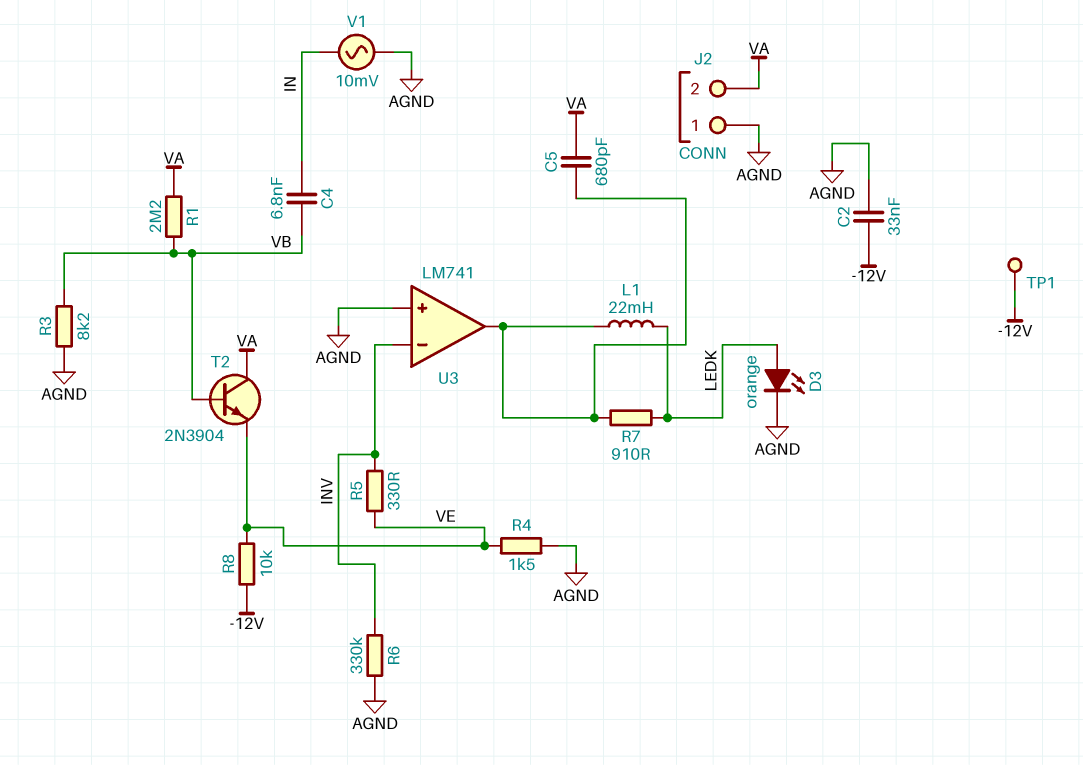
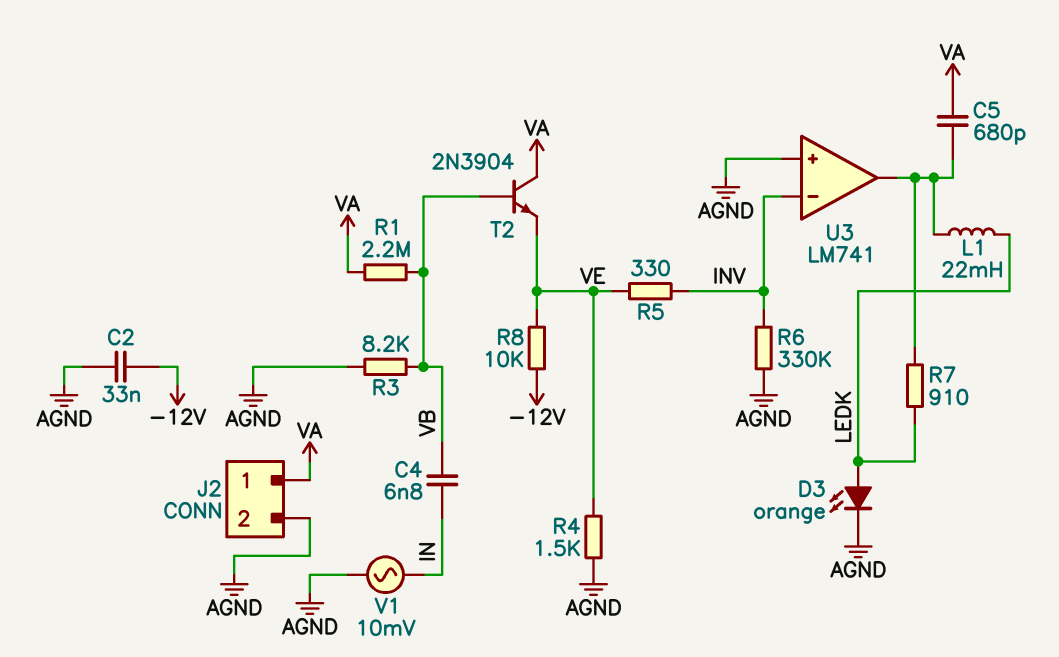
J2 pin 1: AGND -> VA
J2 pin 2: VA -> AGND
TP1: test point (-12V) -> none

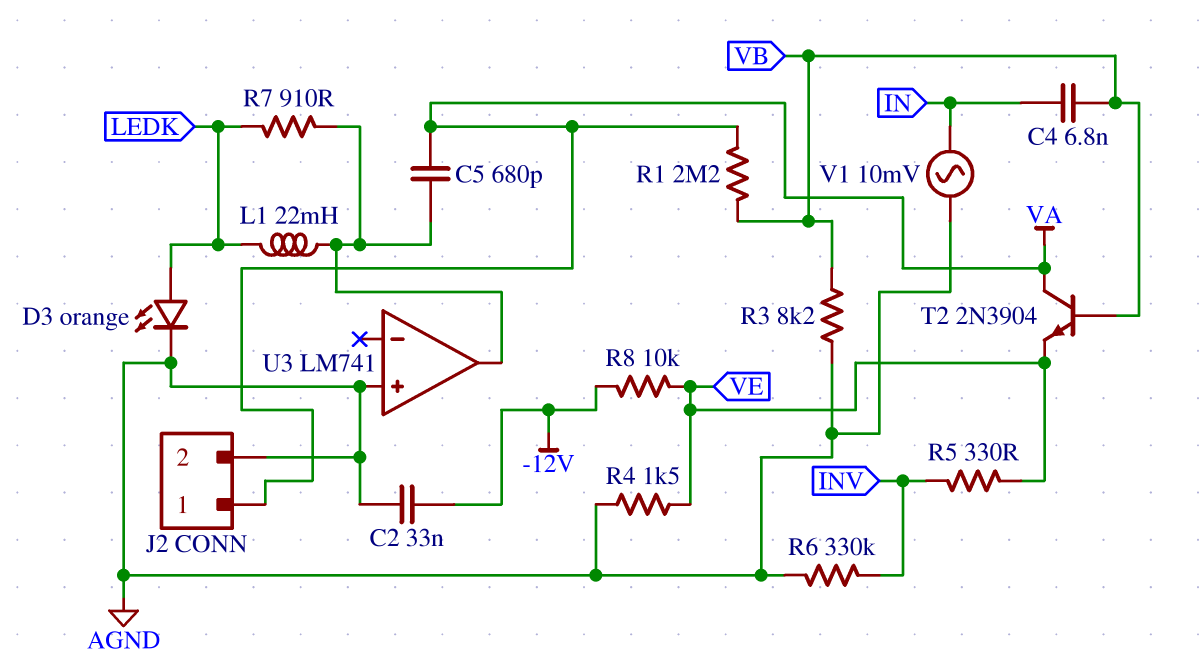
U3 pin in-: INV -> none

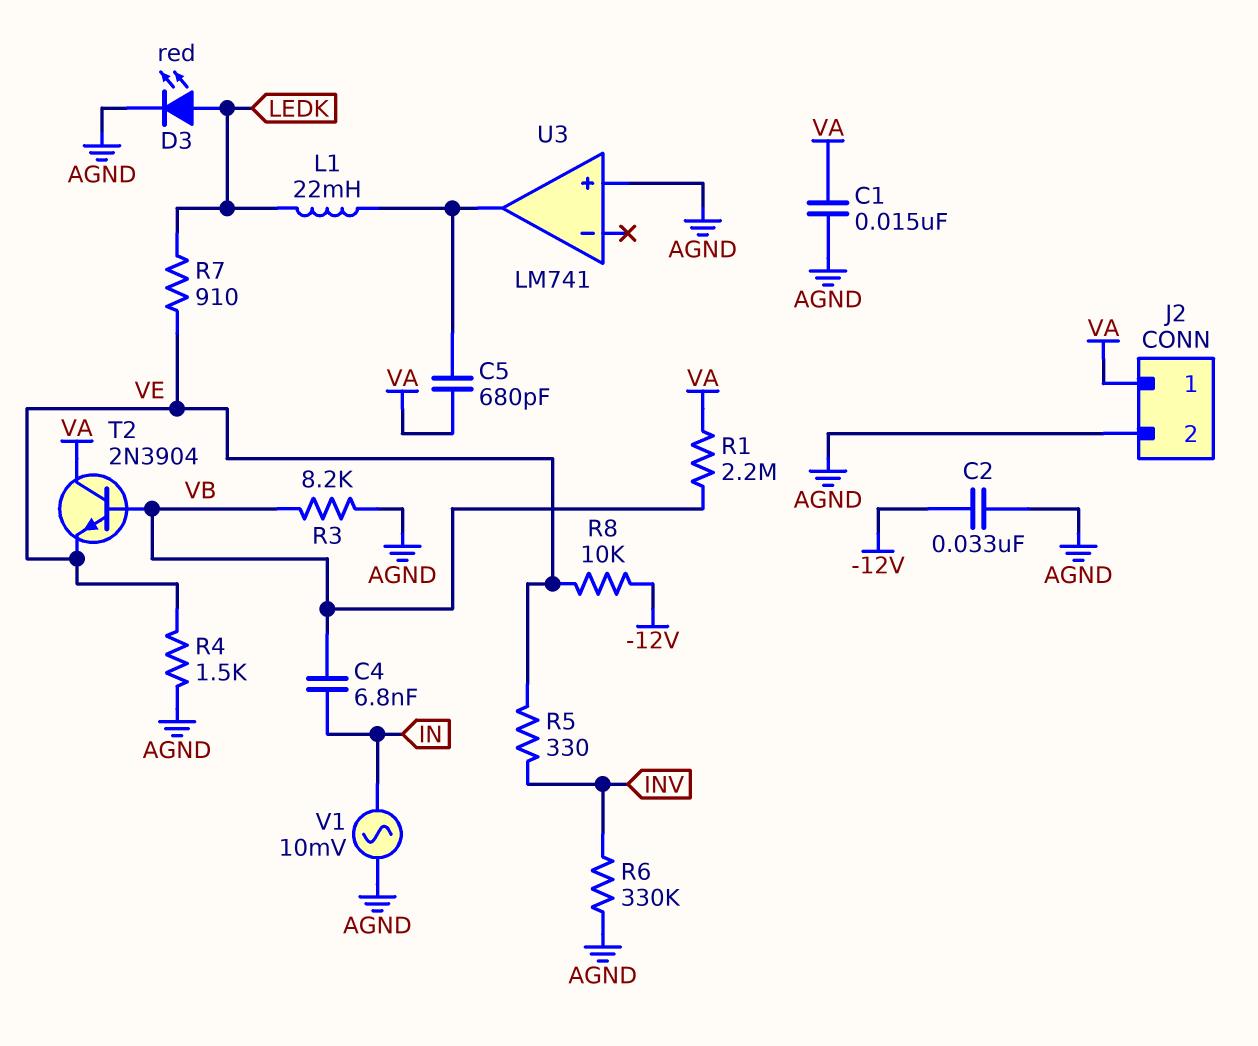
C1: none -> 15nF (AGND, VA)
D3: LED orange (A LEDK, K AGND) -> LED red (A LEDK, K AGND)
R7: 910 (LEDK, U3/out) -> 910 (LEDK, VE)

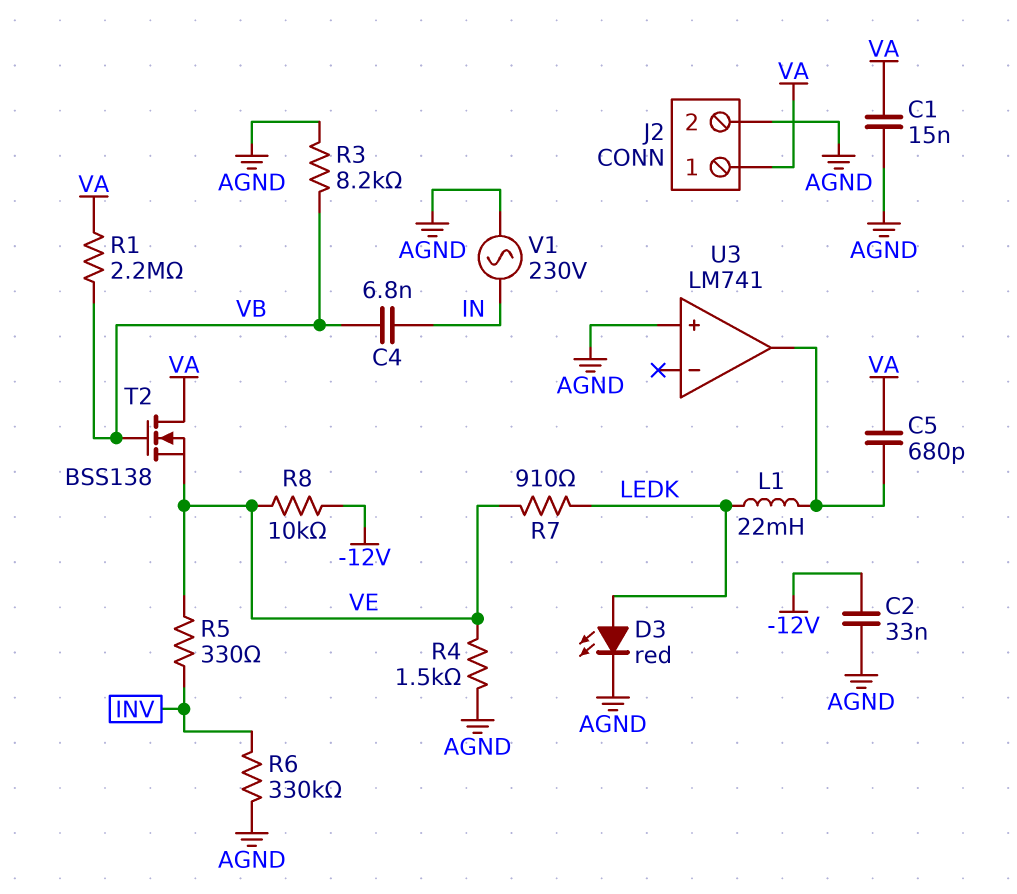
T2: NPN 2N3904 (B VB, C VA, E VE) -> NMOS BSS138 (G VB, D VA, S VE)
V1: AC 10mV (AGND, IN) -> AC 230V (AGND, IN)

